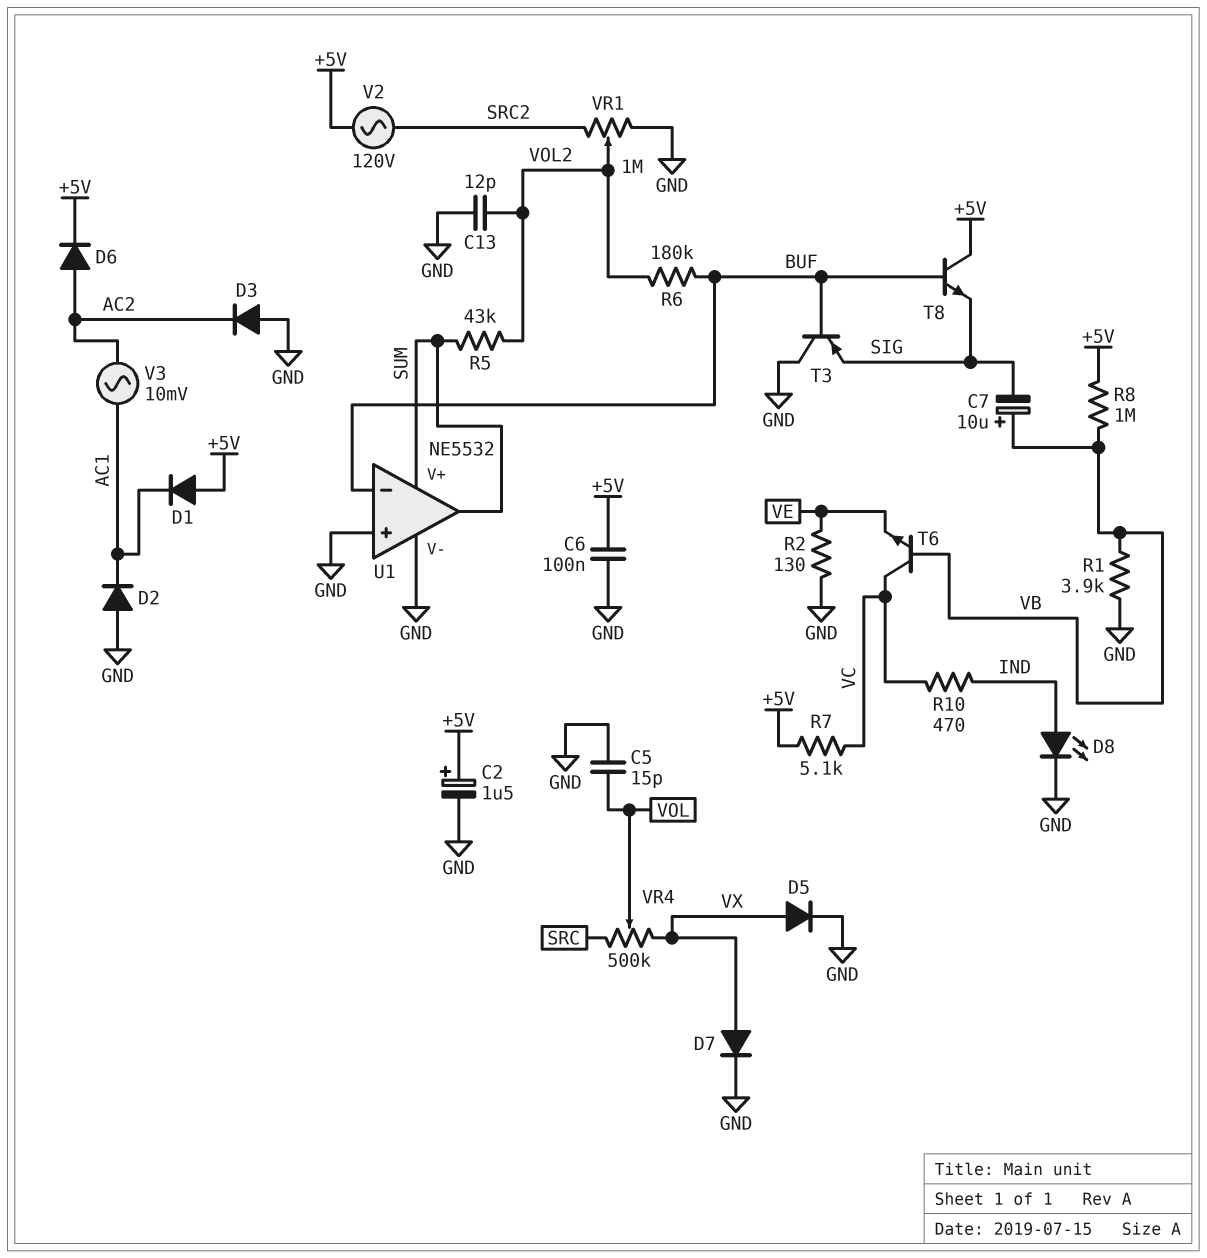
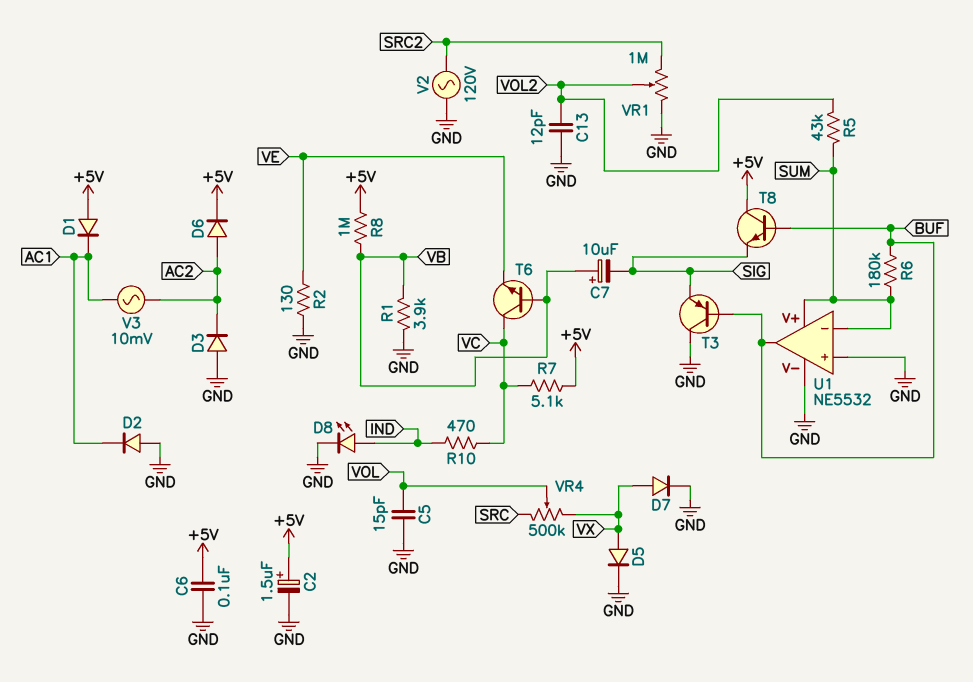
R6: 180k (BUF, VOL2) -> 180k (BUF, SUM)
U1 pin in-: BUF -> SUM
U1 pin out: SUM -> BUF
V2: AC 120V (+5V, SRC2) -> AC 120V (GND, SRC2)

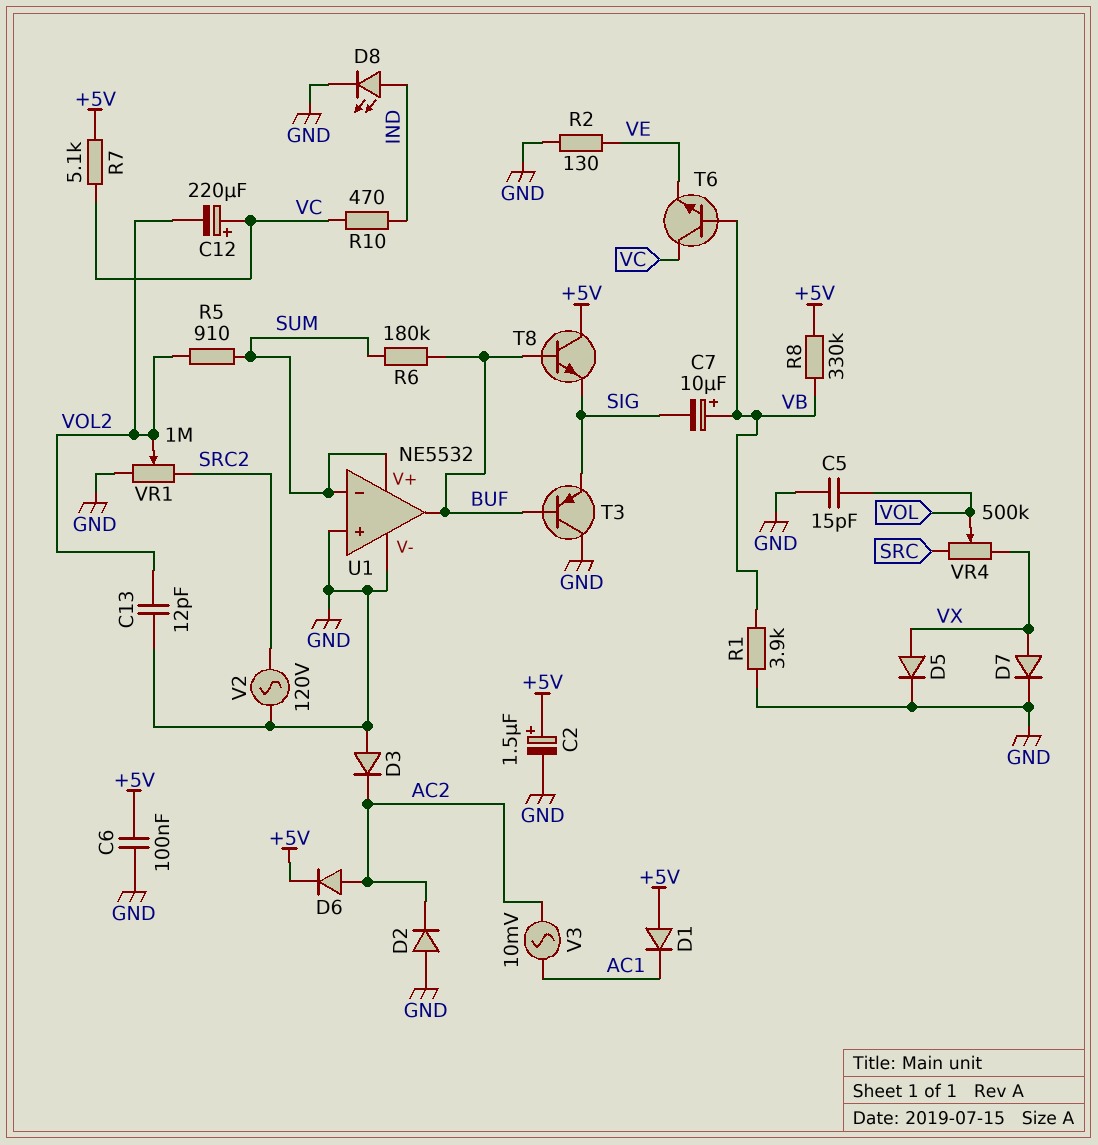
C12: none -> 220uF (plus VC, minus VOL2)
D2: diode (A GND, K AC1) -> diode (A GND, K AC2)
R5: 43k (SUM, VOL2) -> 910 (SUM, VOL2)
R8: 1M (+5V, VB) -> 330k (+5V, VB)

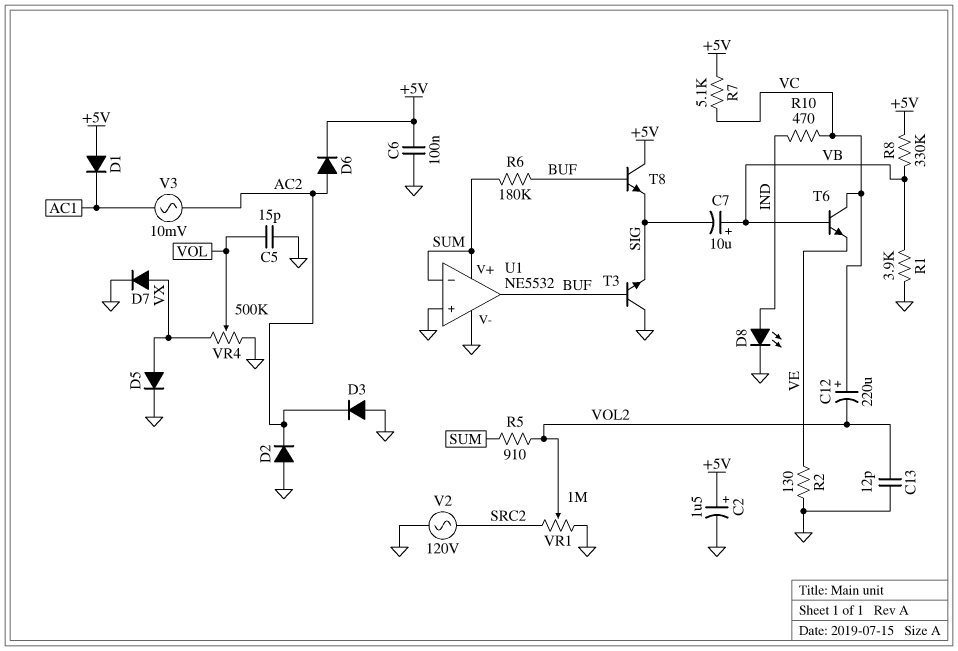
T3: PNP (B BUF, C GND, E SIG) -> NPN (B BUF, C GND, E SIG)
VR4: 500k (SRC, VX, wiper VOL) -> 500k (GND, VX, wiper VOL)

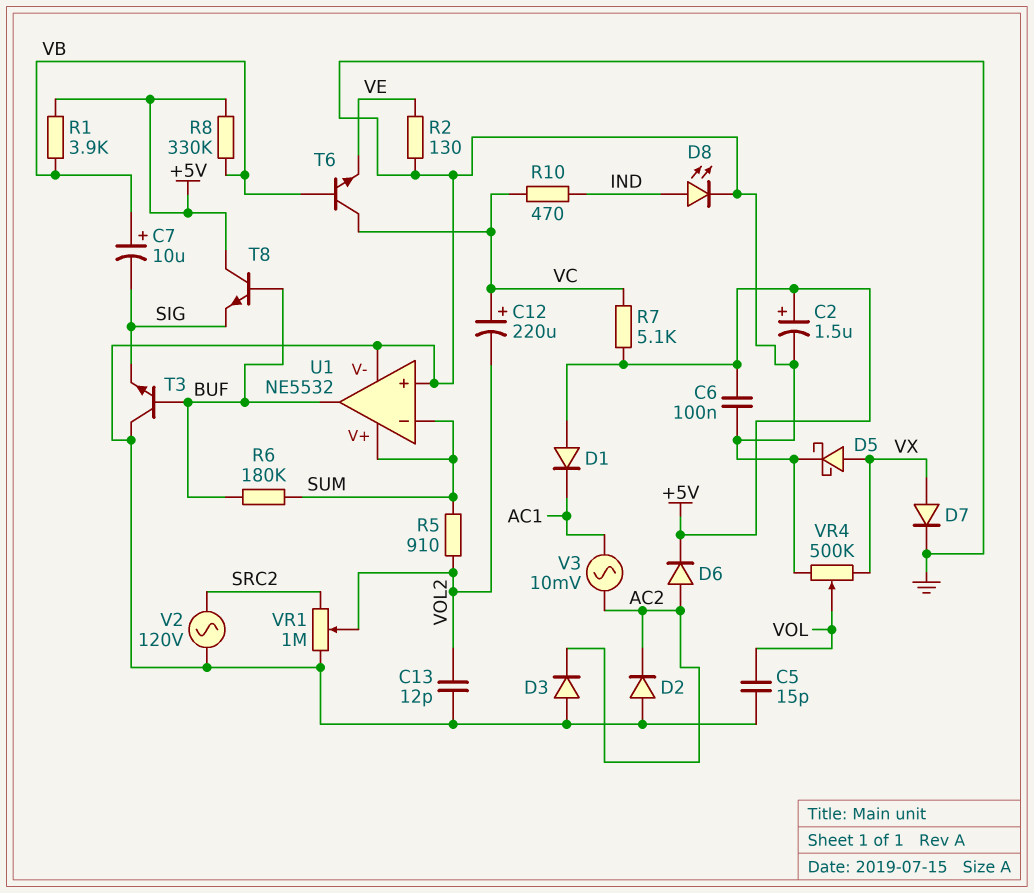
D5: diode (A VX, K GND) -> schottky (A VX, K GND)
R1: 3.9k (GND, VB) -> 3.9k (+5V, VB)

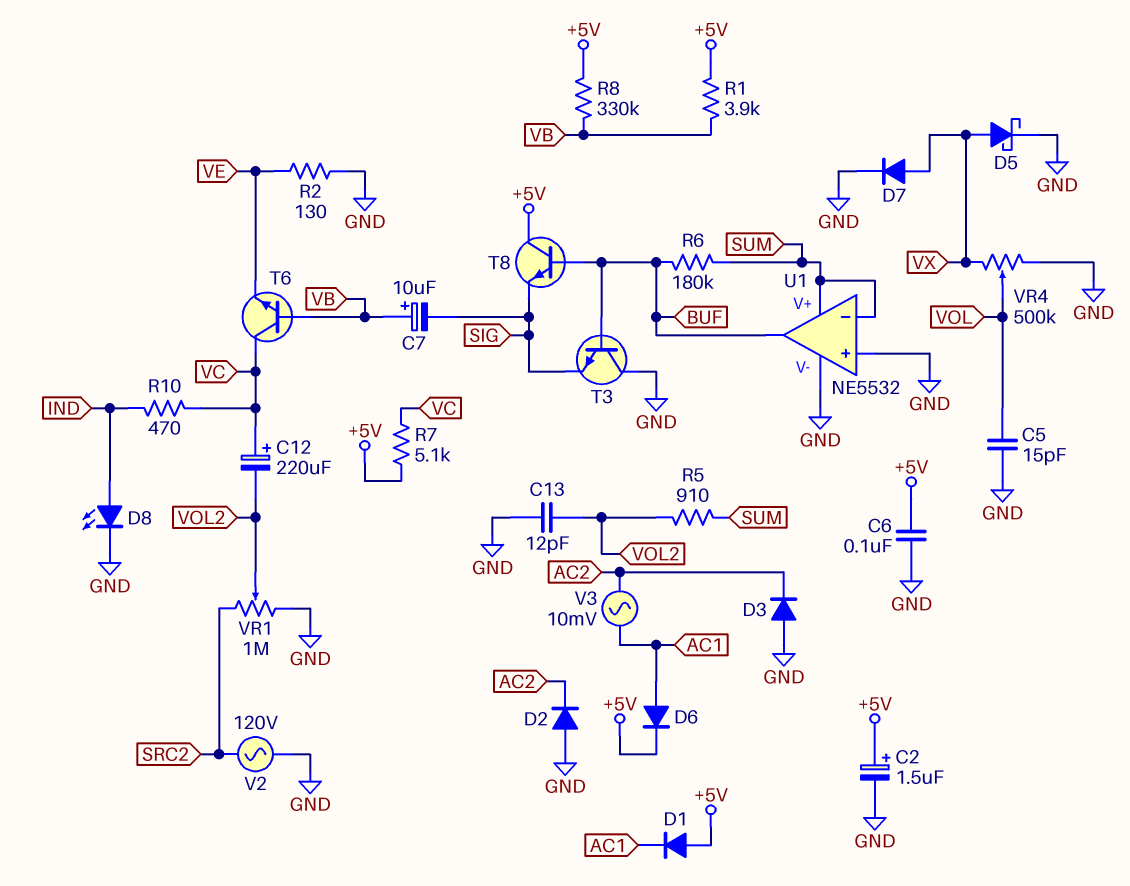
D6: diode (A AC2, K +5V) -> diode (A AC1, K +5V)

